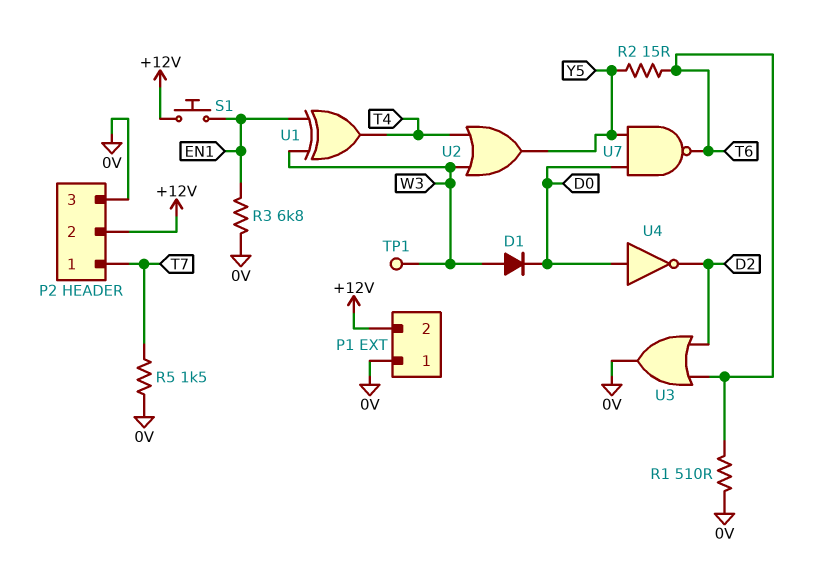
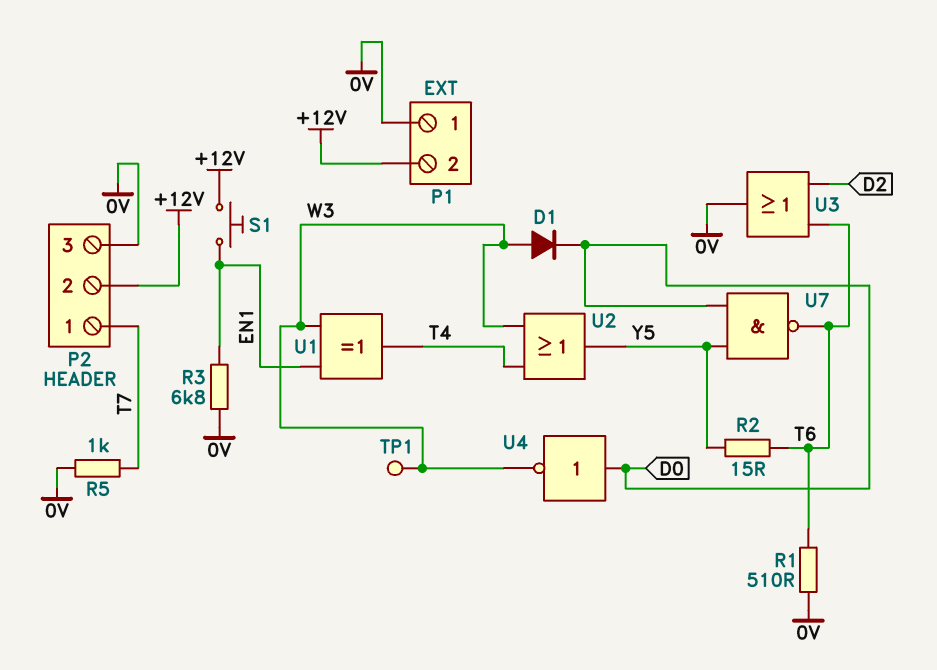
R5: 1.5k (0V, T7) -> 1k (0V, T7)
U4: NOT (in D0, out D2) -> NOT (in D0, out W3)

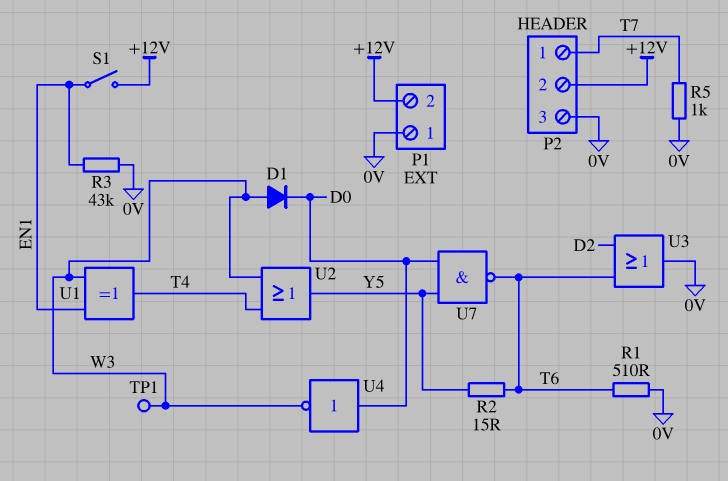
R3: 6.8k (0V, EN1) -> 43k (0V, EN1)
S1: button (+12V, EN1) -> switch (+12V, EN1)

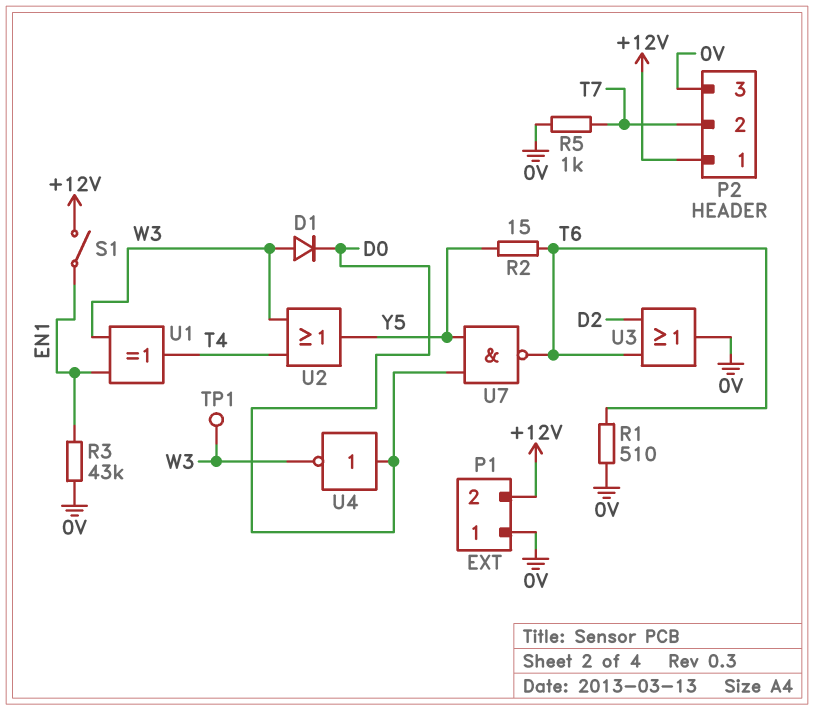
P2 pin 1: T7 -> +12V
P2 pin 2: +12V -> T7

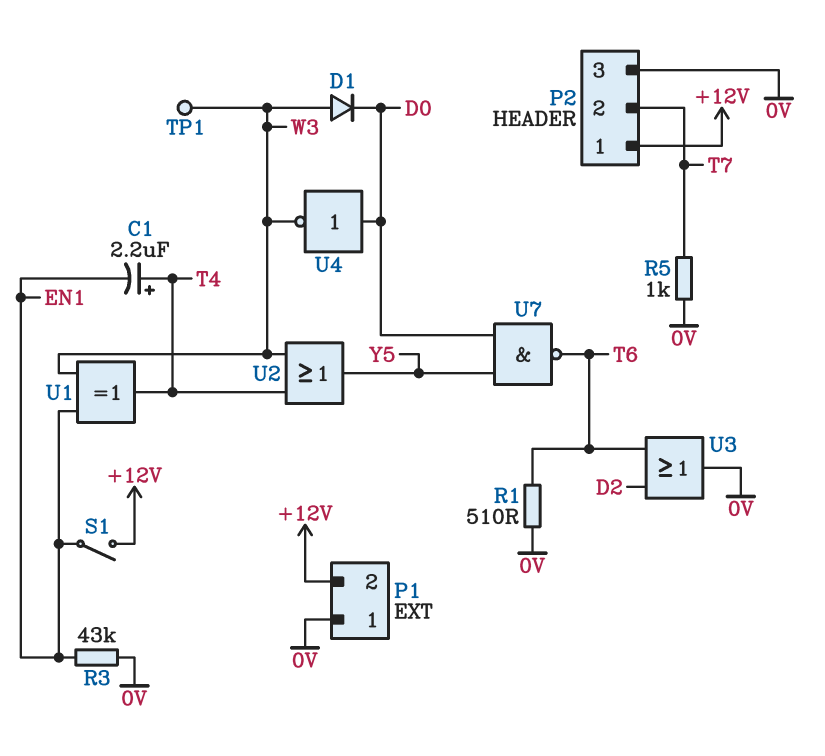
C1: none -> 2.2uF (plus T4, minus EN1)
R2: 15 (T6, Y5) -> none

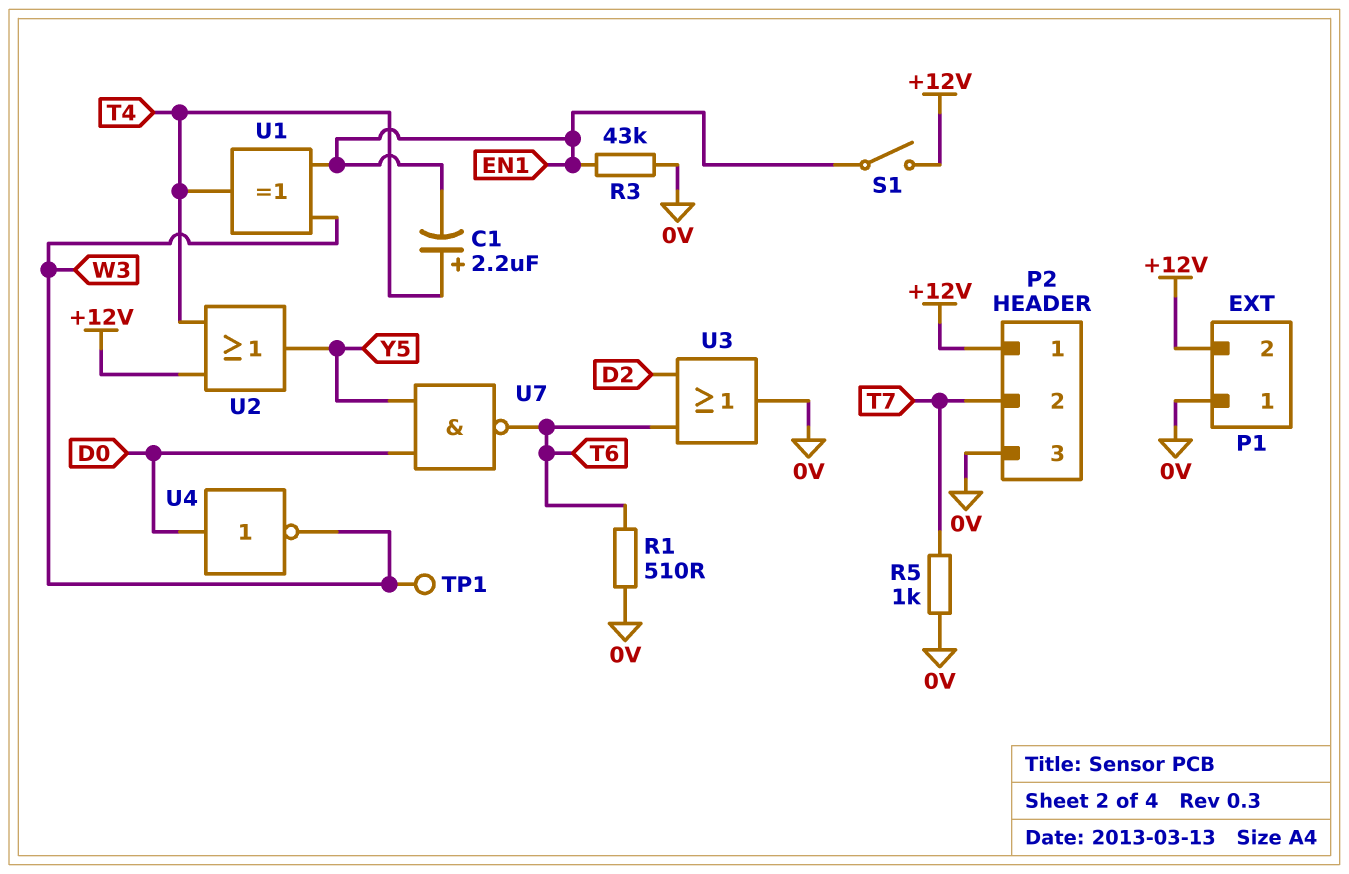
D1: diode (A W3, K D0) -> none
U2: OR (in T4, in W3, out Y5) -> OR (in +12V, in T4, out Y5)

